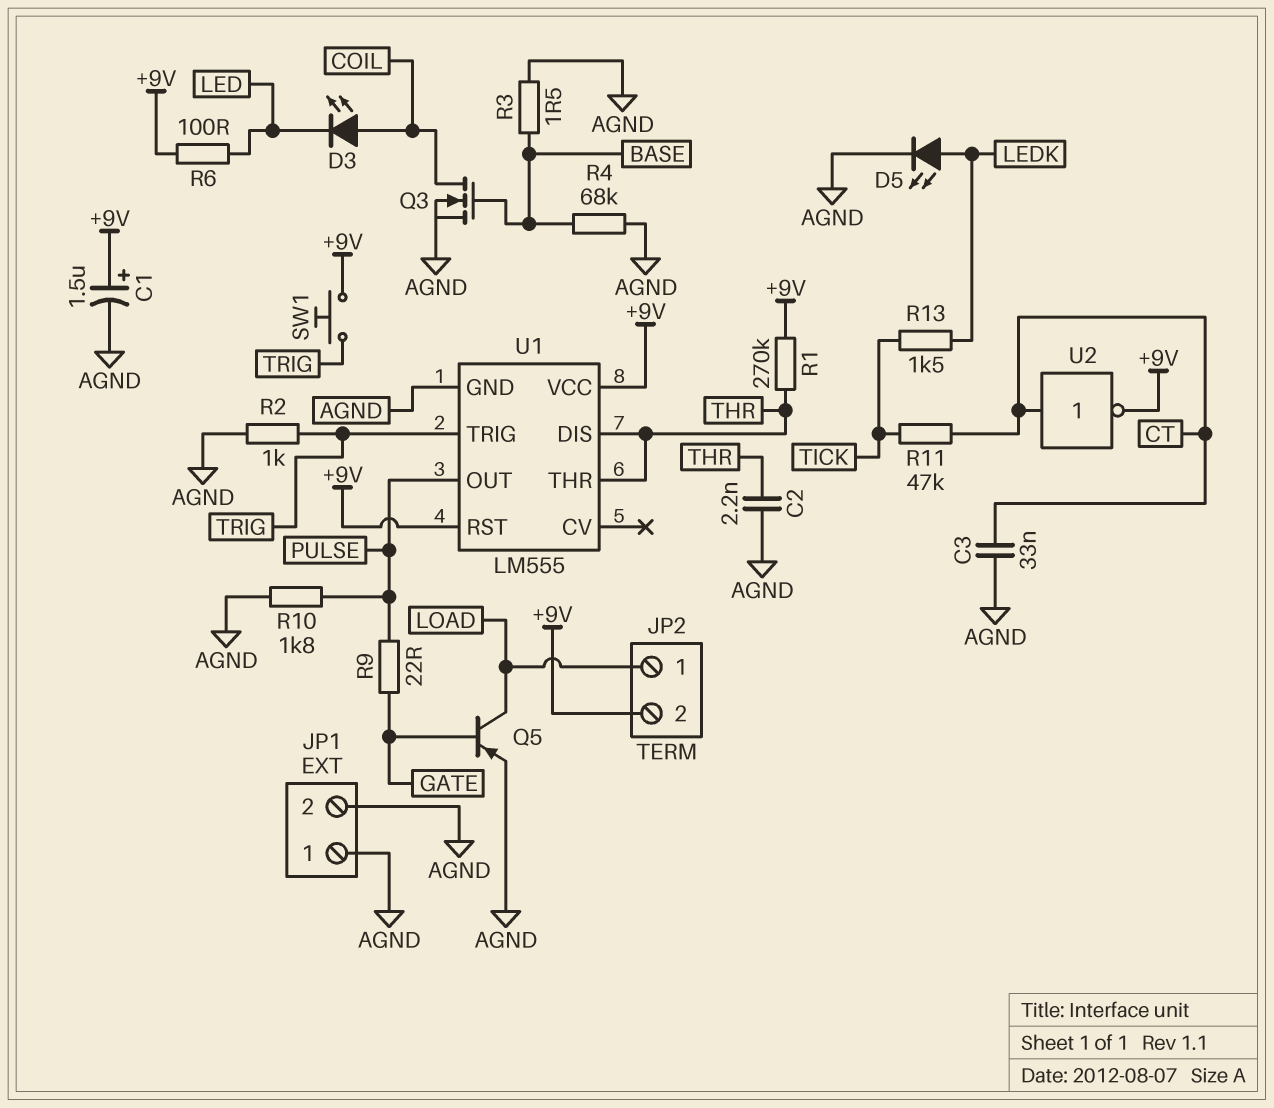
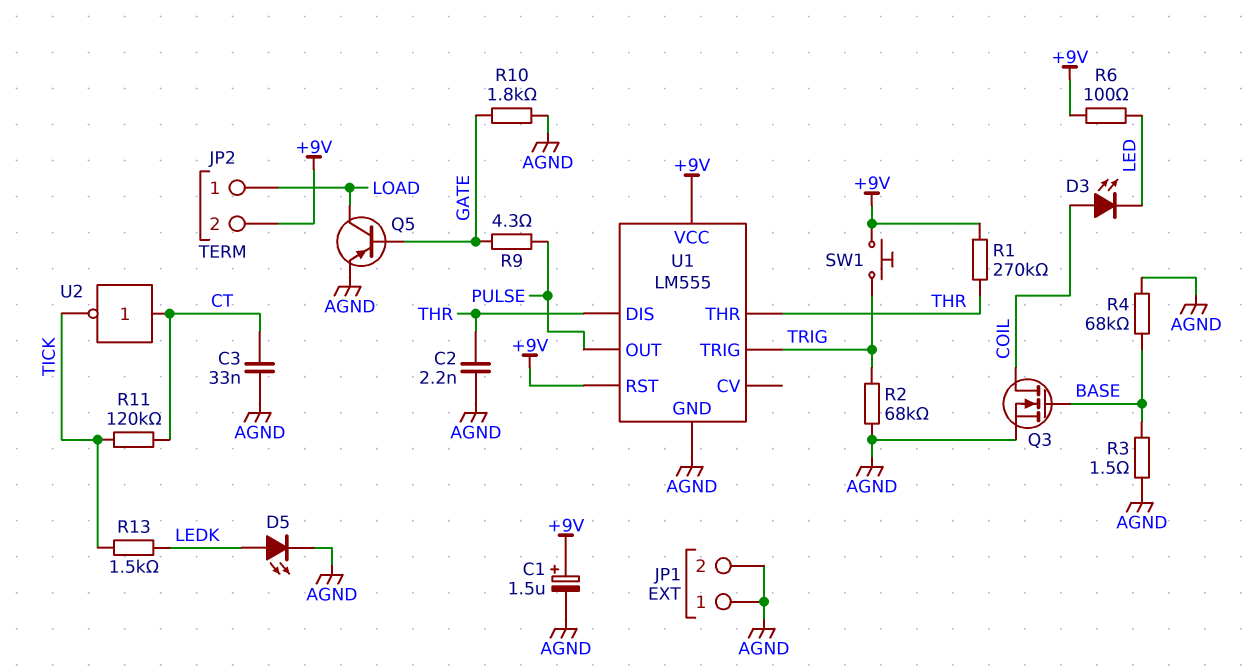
R2: 1k (AGND, TRIG) -> 68k (AGND, TRIG)
R9: 22 (GATE, PULSE) -> 4.3 (GATE, PULSE)
R10: 1.8k (AGND, PULSE) -> 1.8k (AGND, GATE)
R11: 47k (CT, TICK) -> 120k (CT, TICK)
U2: NOT (in CT, out +9V) -> NOT (in CT, out TICK)

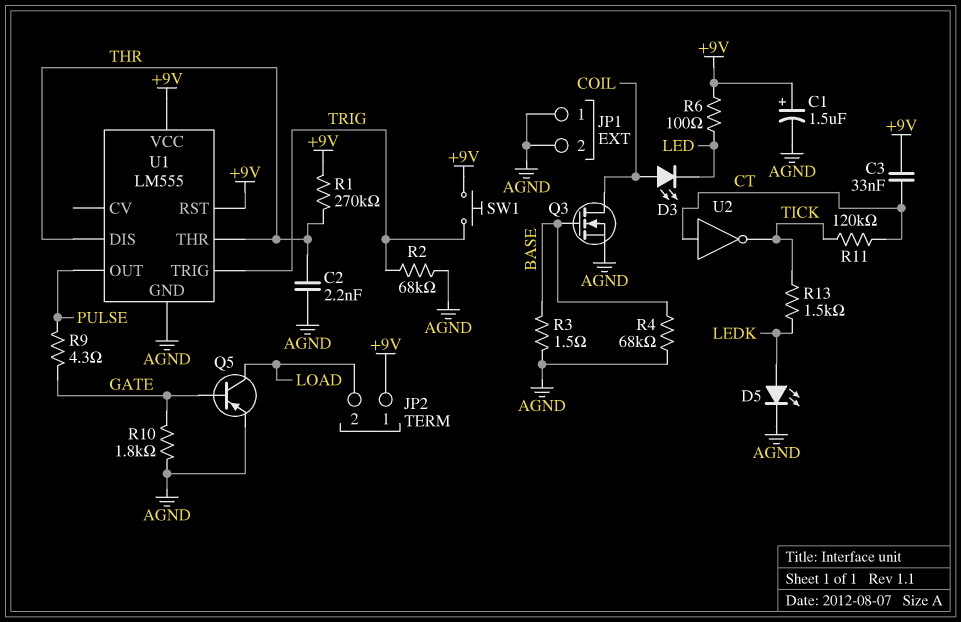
C3: 33nF (AGND, CT) -> 33nF (+9V, CT)
JP2 pin 1: LOAD -> +9V
JP2 pin 2: +9V -> LOAD

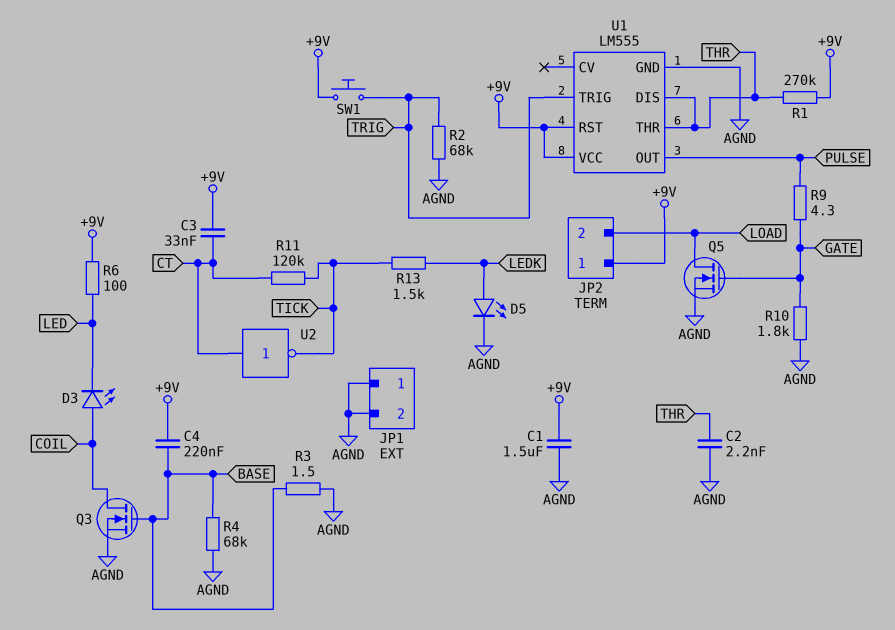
C1: 1.5uF (plus +9V, minus AGND) -> 1.5uF (+9V, AGND)
C4: none -> 220nF (+9V, BASE)
Q5: PNP (B GATE, C LOAD, E AGND) -> NMOS (G GATE, D LOAD, S AGND)

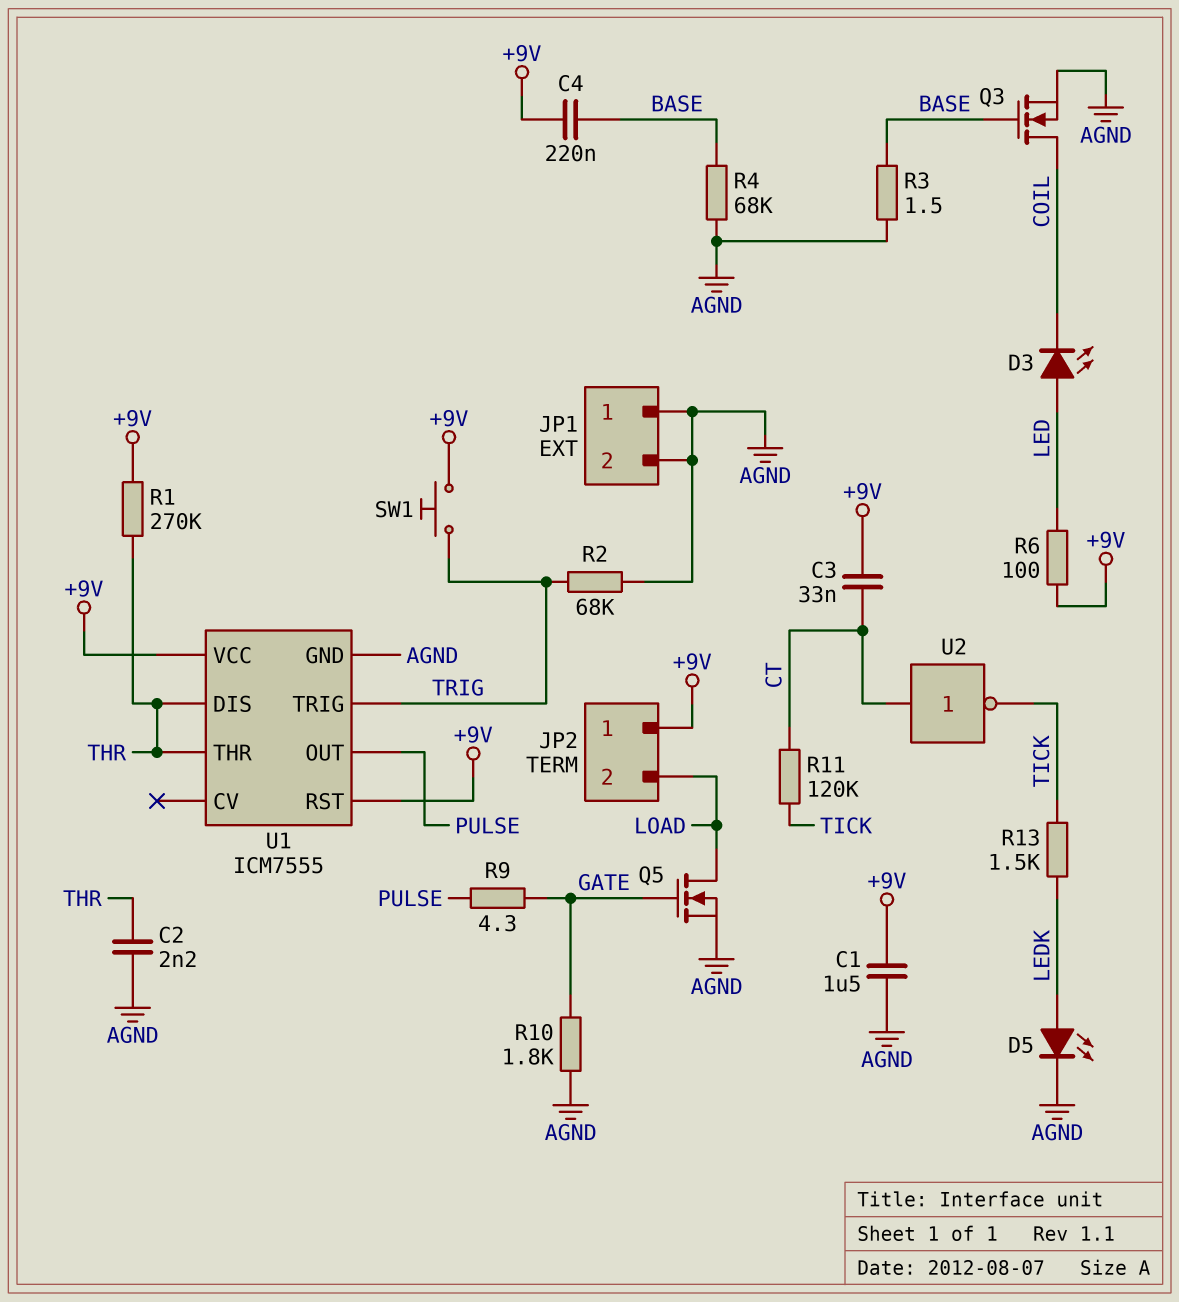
D3: LED (A COIL, K LED) -> LED (A LED, K COIL)
U1: LM555 -> ICM7555

